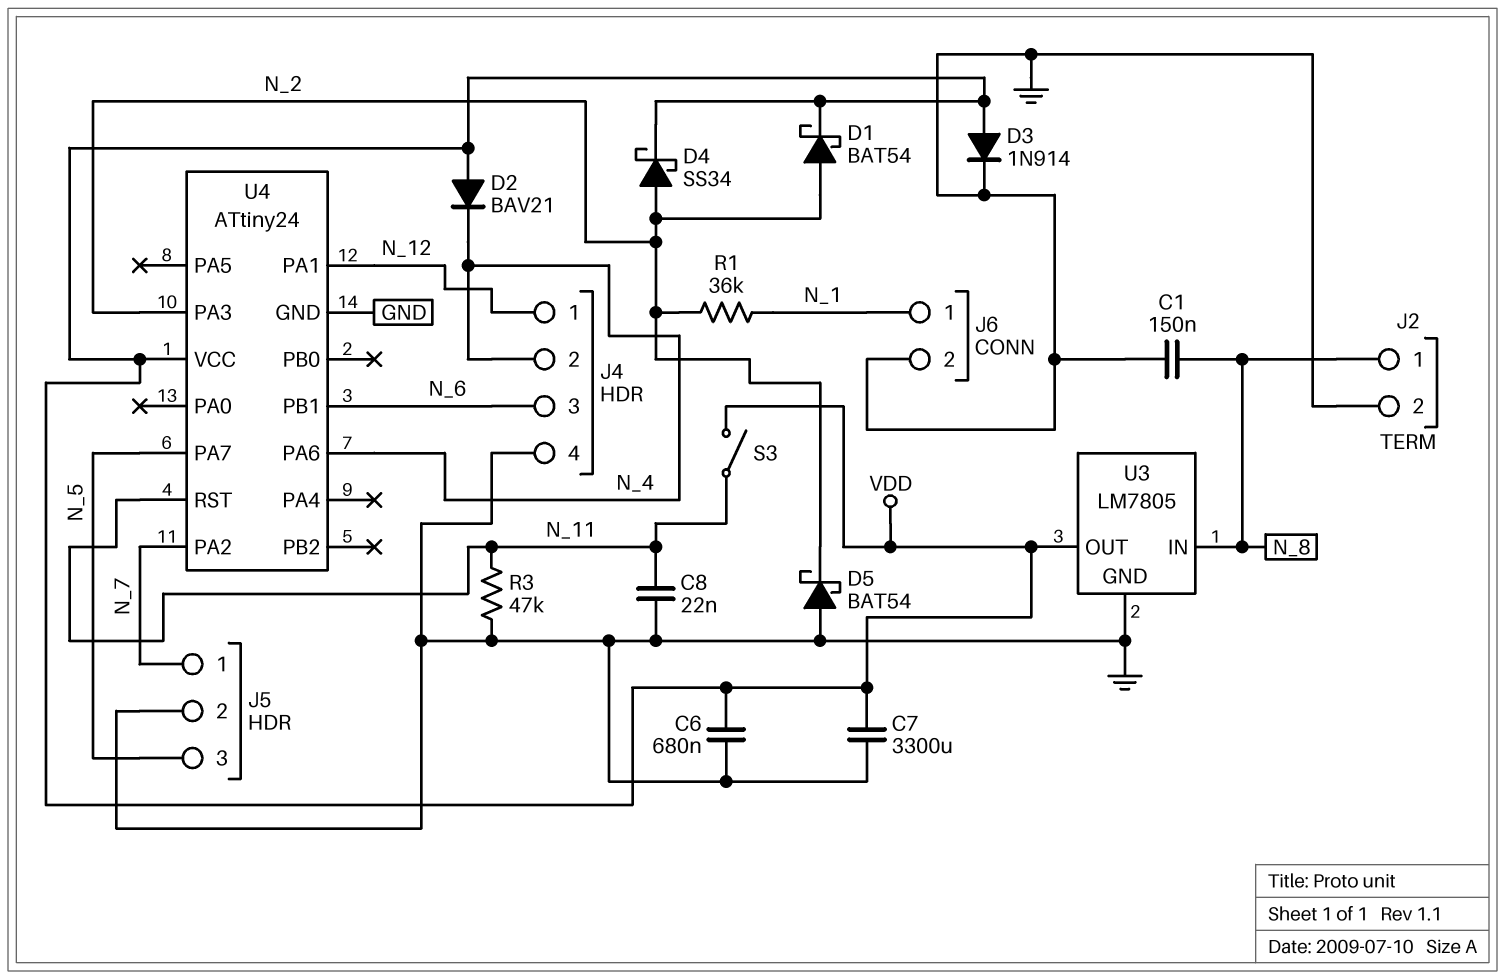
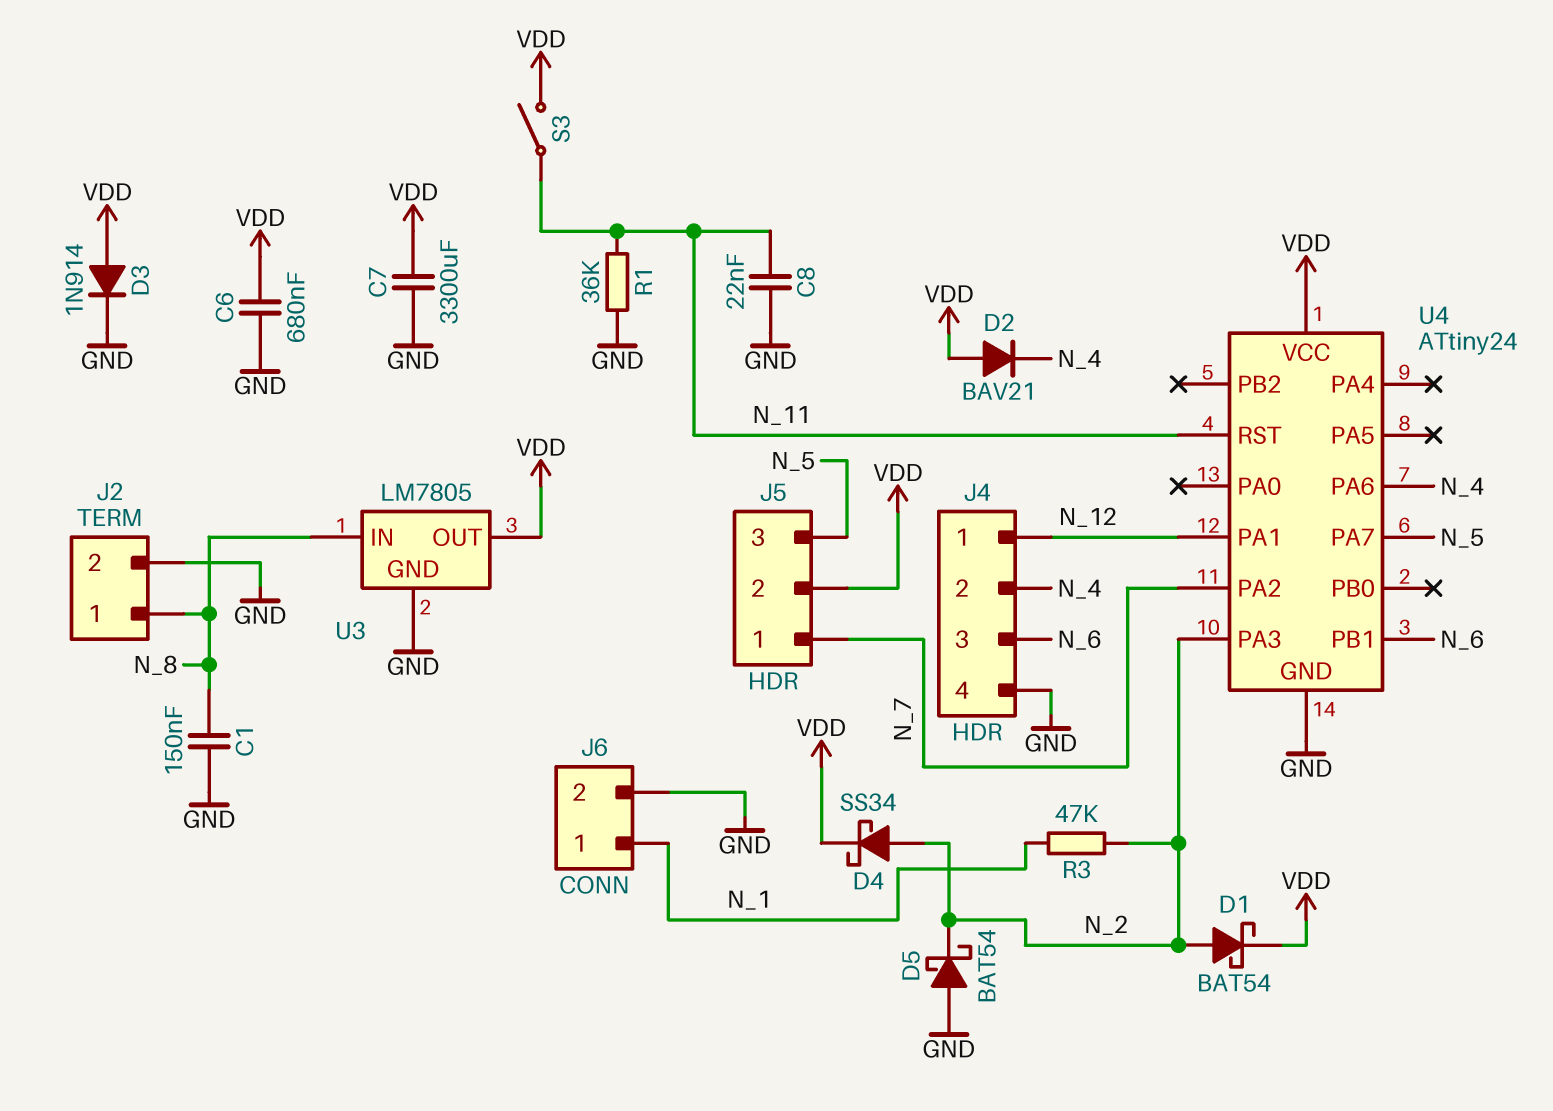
J5 pin 2: GND -> VDD
R1: 36k (N_1, N_2) -> 36k (GND, N_11)
R3: 47k (GND, N_11) -> 47k (N_1, N_2)

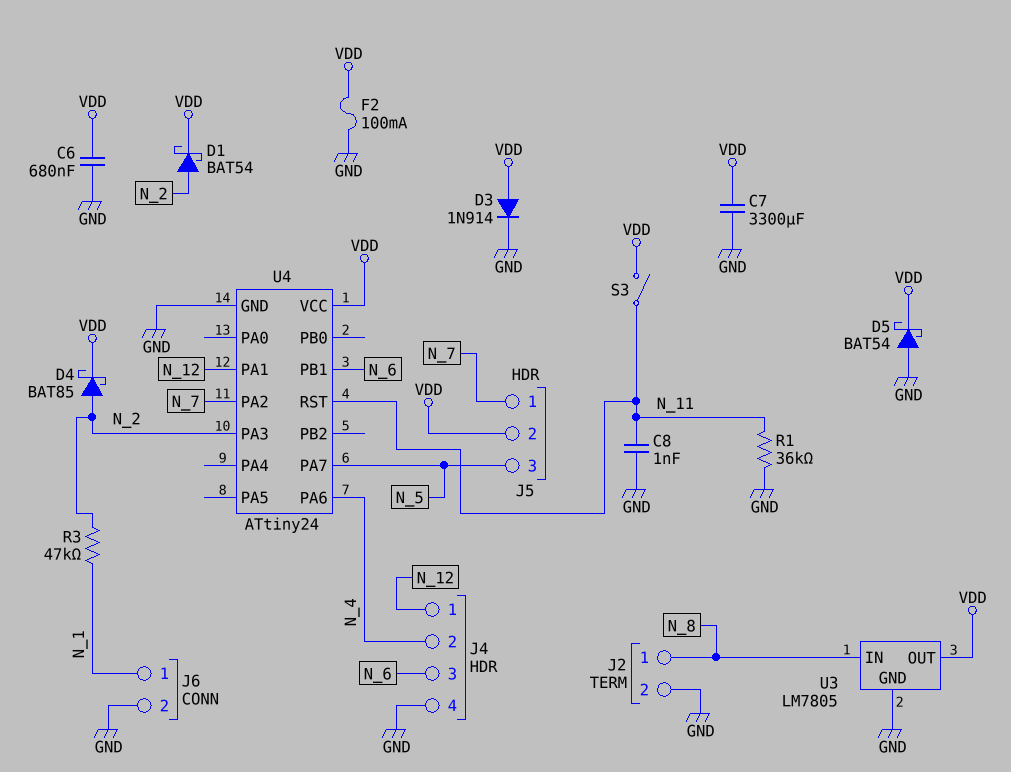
C1: 150nF (GND, N_8) -> none
C8: 22nF (GND, N_11) -> 1nF (GND, N_11)
D2: diode BAV21 (A VDD, K N_4) -> none
D4: schottky SS34 (A N_2, K VDD) -> schottky BAT85 (A N_2, K VDD)
D5: schottky BAT54 (A GND, K N_2) -> schottky BAT54 (A GND, K VDD)
F2: none -> 100mA (GND, VDD)

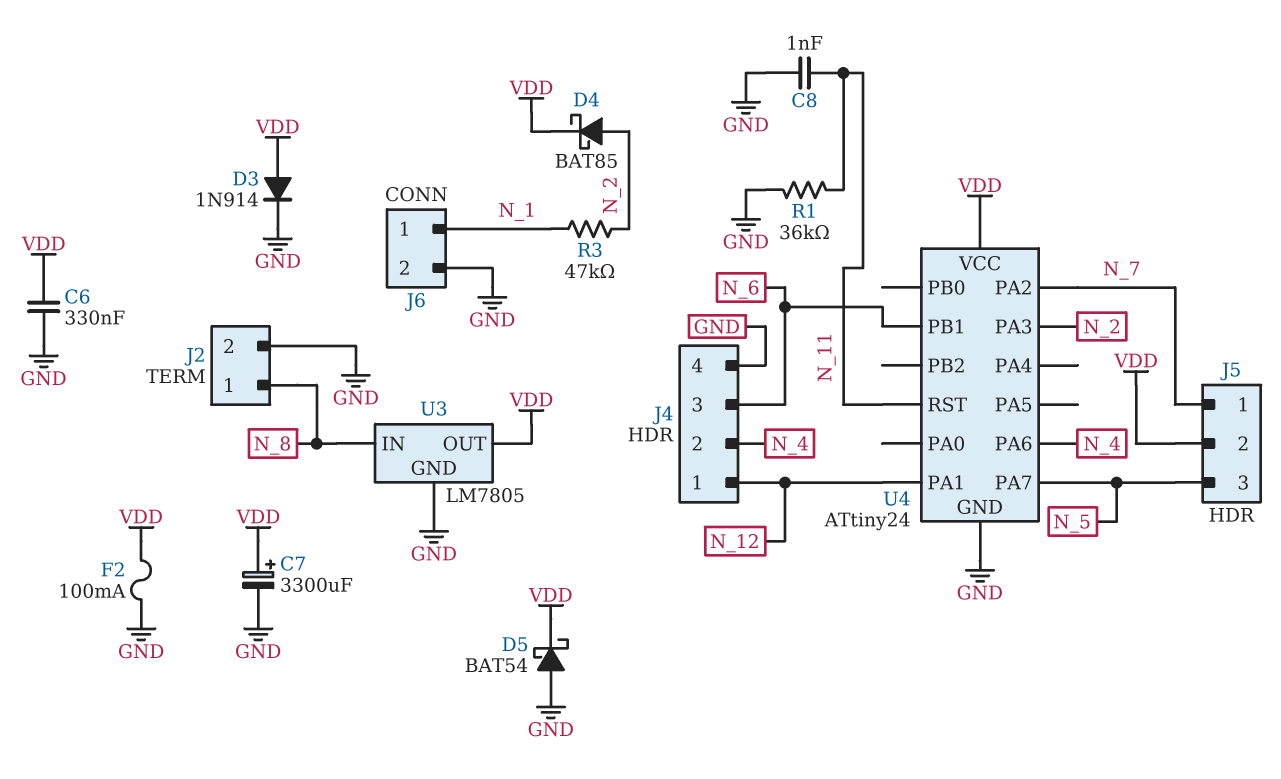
C6: 680nF (GND, VDD) -> 330nF (GND, VDD)
C7: 3300uF (GND, VDD) -> 3300uF (plus VDD, minus GND)
D1: schottky BAT54 (A N_2, K VDD) -> none
S3: switch (N_11, VDD) -> none

